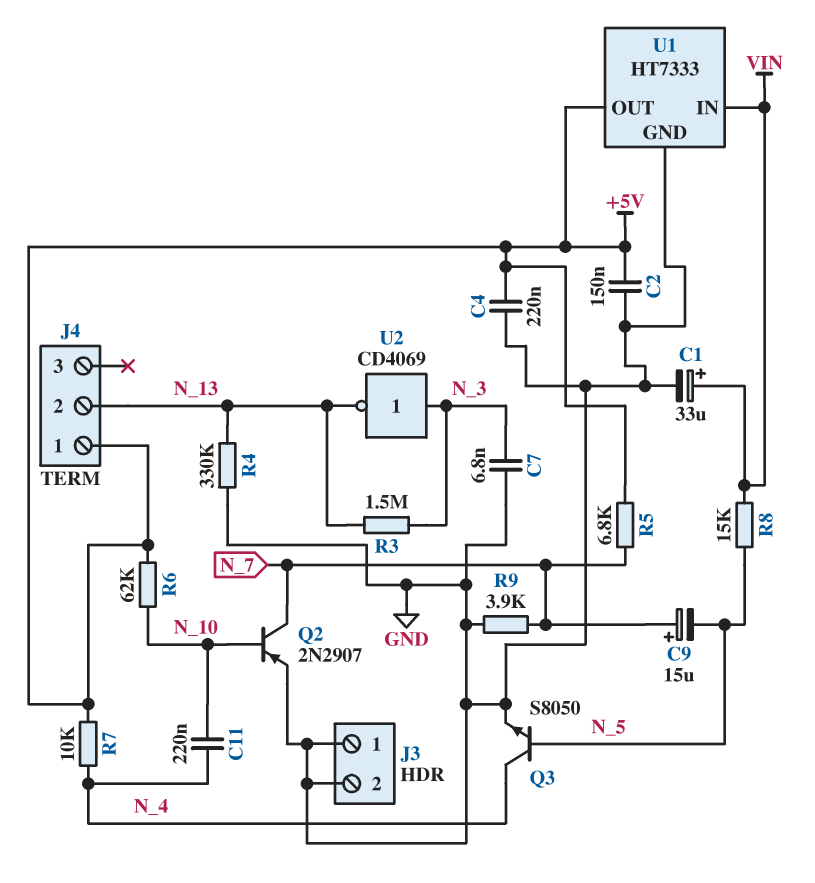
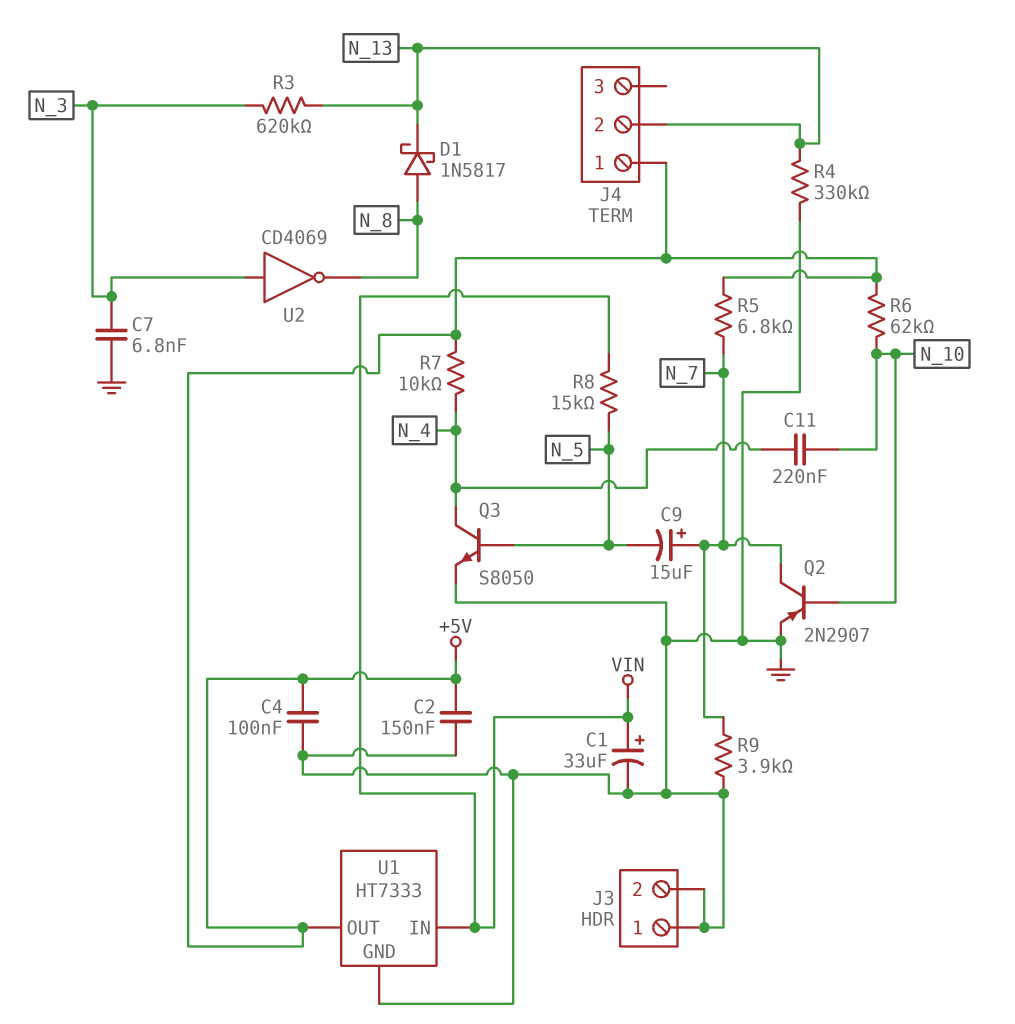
C4: 220nF (+5V, GND) -> 100nF (+5V, GND)
D1: none -> schottky 1N5817 (A N_8, K N_13)
R3: 1.5M (N_3, N_13) -> 620k (N_3, N_13)
U2: NOT CD4069 (in N_3, out N_13) -> NOT CD4069 (in N_3, out N_8)

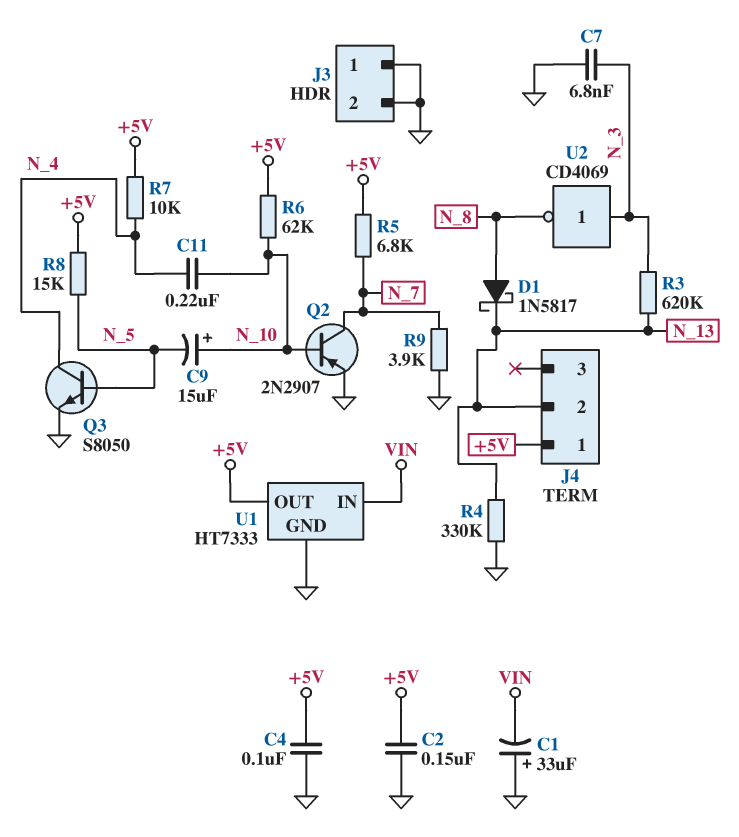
C1: 33uF (plus VIN, minus GND) -> 33uF (plus GND, minus VIN)
C9: 15uF (plus N_7, minus N_5) -> 15uF (plus N_10, minus N_5)
R8: 15k (N_5, VIN) -> 15k (+5V, N_5)

